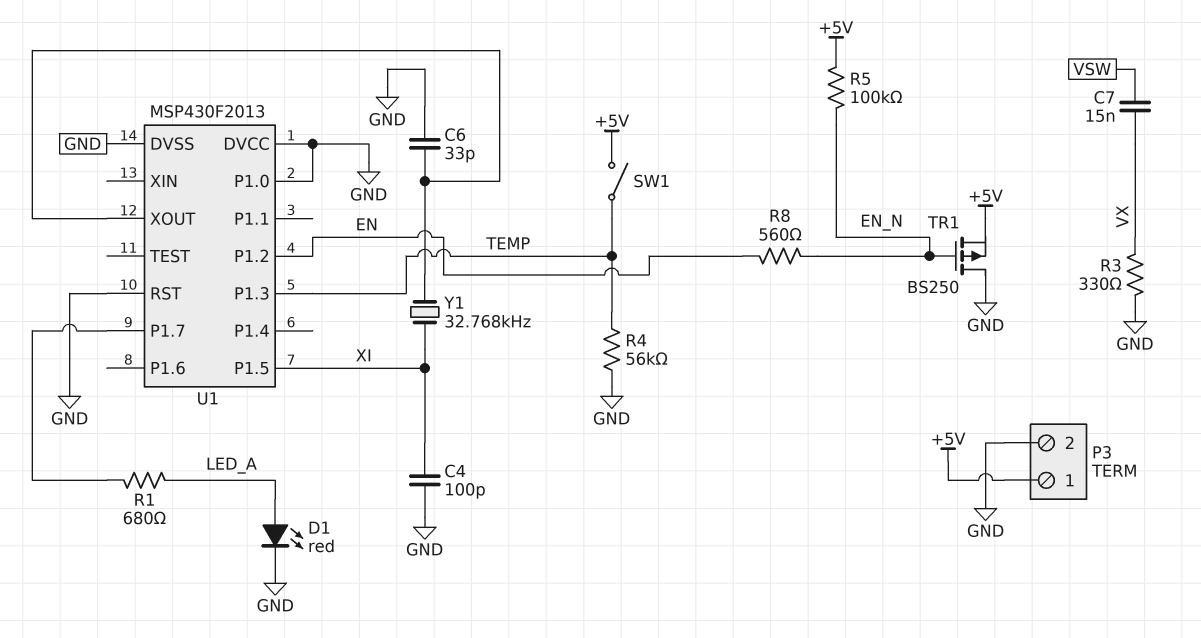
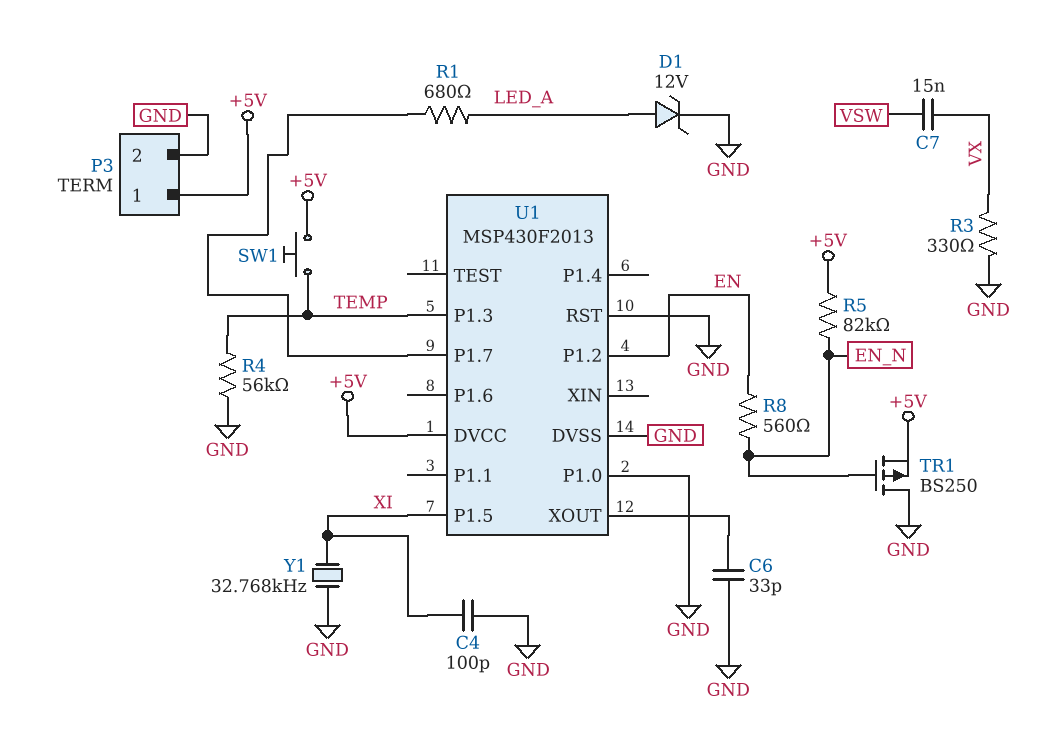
D1: LED red (A LED_A, K GND) -> zener 12V (A LED_A, K GND)
R5: 100k (+5V, EN_N) -> 82k (+5V, EN_N)
SW1: switch (+5V, TEMP) -> button (+5V, TEMP)
U1 pin DVCC: GND -> +5V
Y1: 32.768kHz (U1/XOUT, XI) -> 32.768kHz (GND, XI)

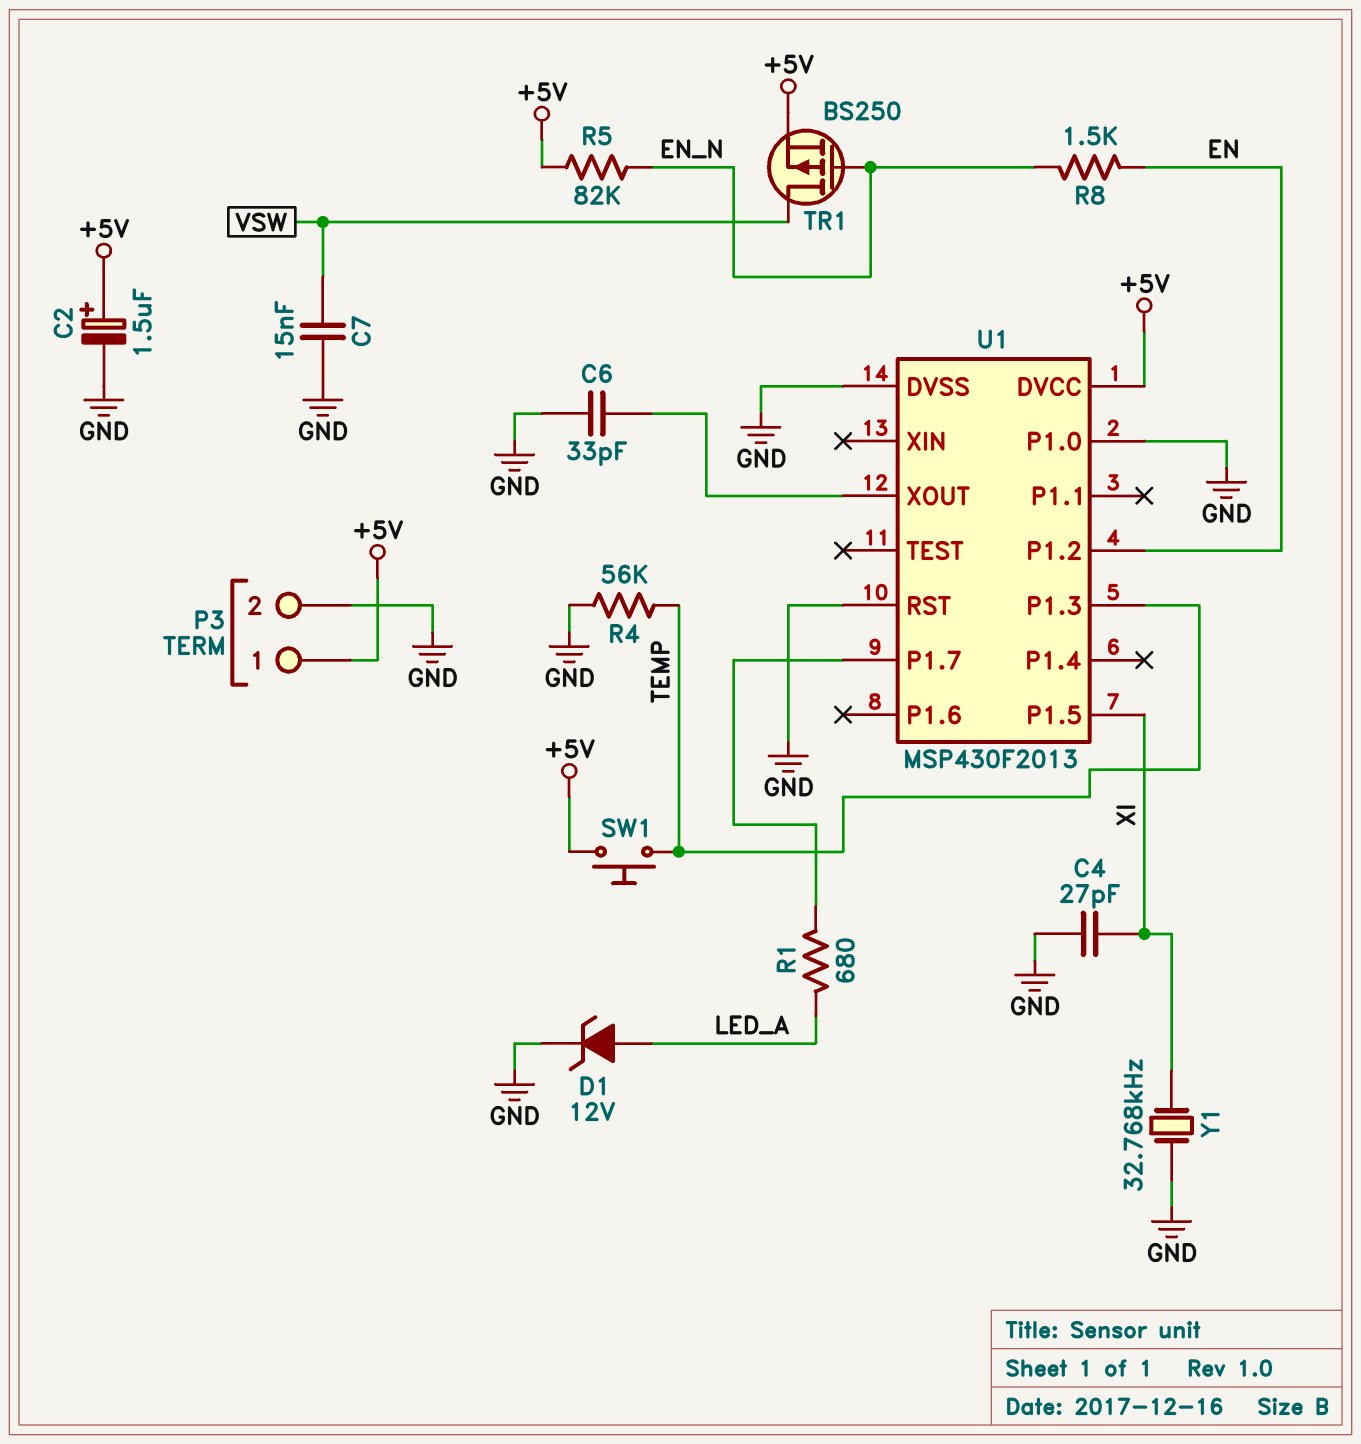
C2: none -> 1.5uF (plus +5V, minus GND)
C4: 100pF (GND, XI) -> 27pF (GND, XI)
C7: 15nF (VSW, VX) -> 15nF (GND, VSW)
R3: 330 (GND, VX) -> none
R8: 560 (EN, EN_N) -> 1.5k (EN, EN_N)
TR1: PMOS BS250 (G EN_N, D GND, S +5V) -> PMOS BS250 (G EN_N, D VSW, S +5V)

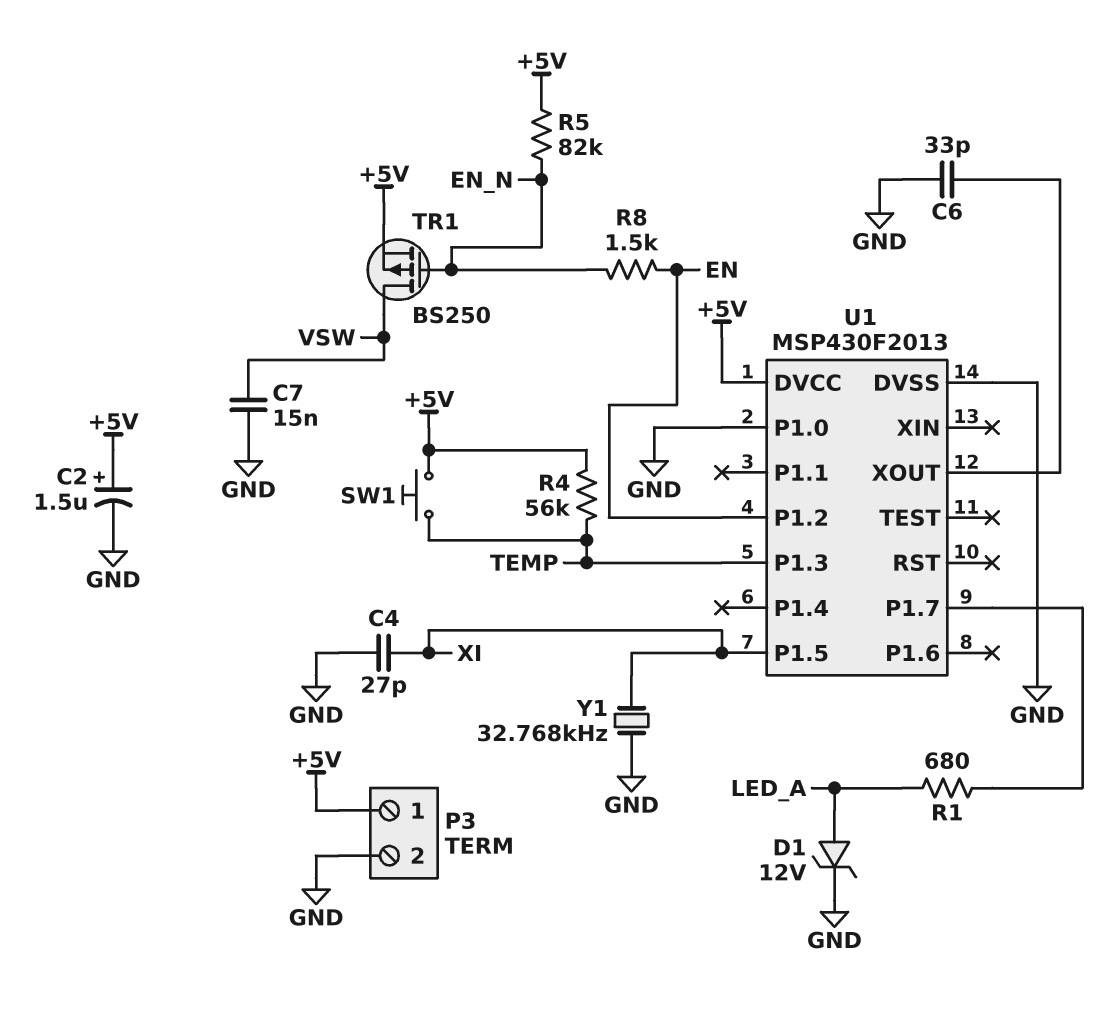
R4: 56k (GND, TEMP) -> 56k (+5V, TEMP)
U1 pin RST: GND -> none

